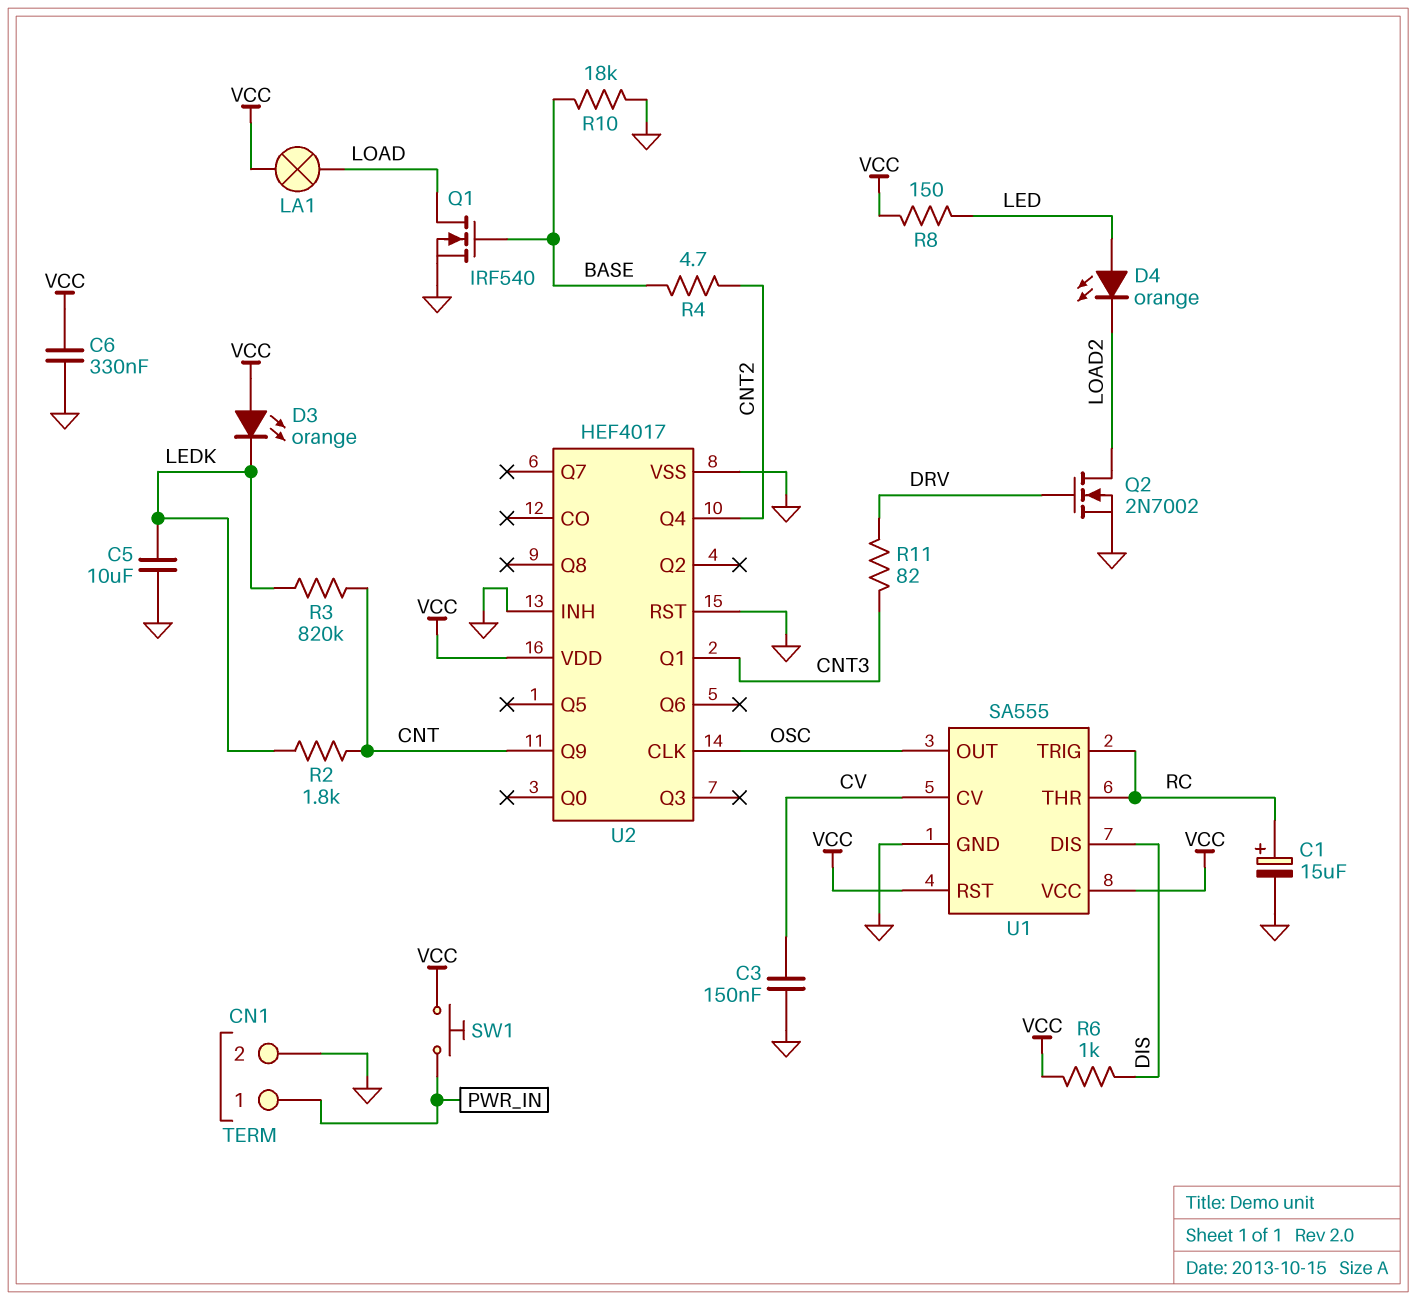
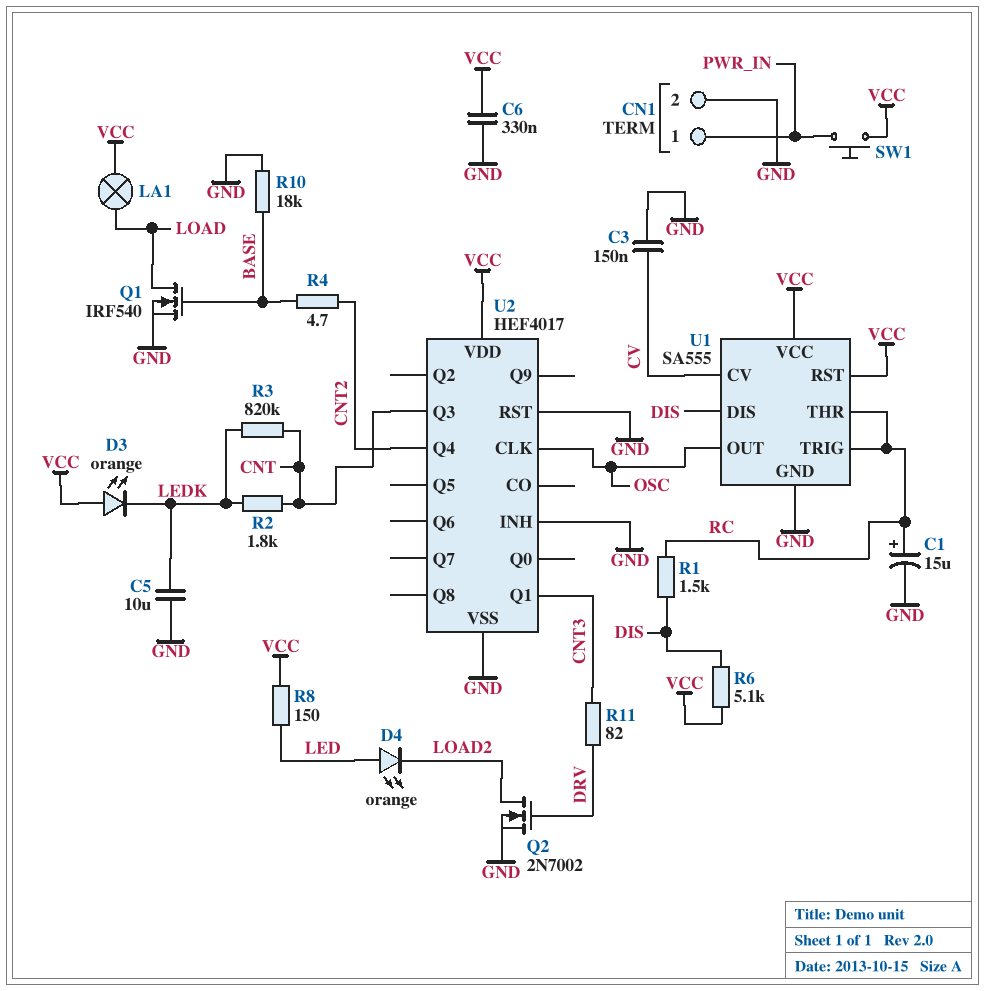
R1: none -> 1.5k (DIS, RC)
R6: 1k (DIS, VCC) -> 5.1k (DIS, VCC)
U2 pin Q3: none -> CNT
U2 pin Q9: CNT -> none

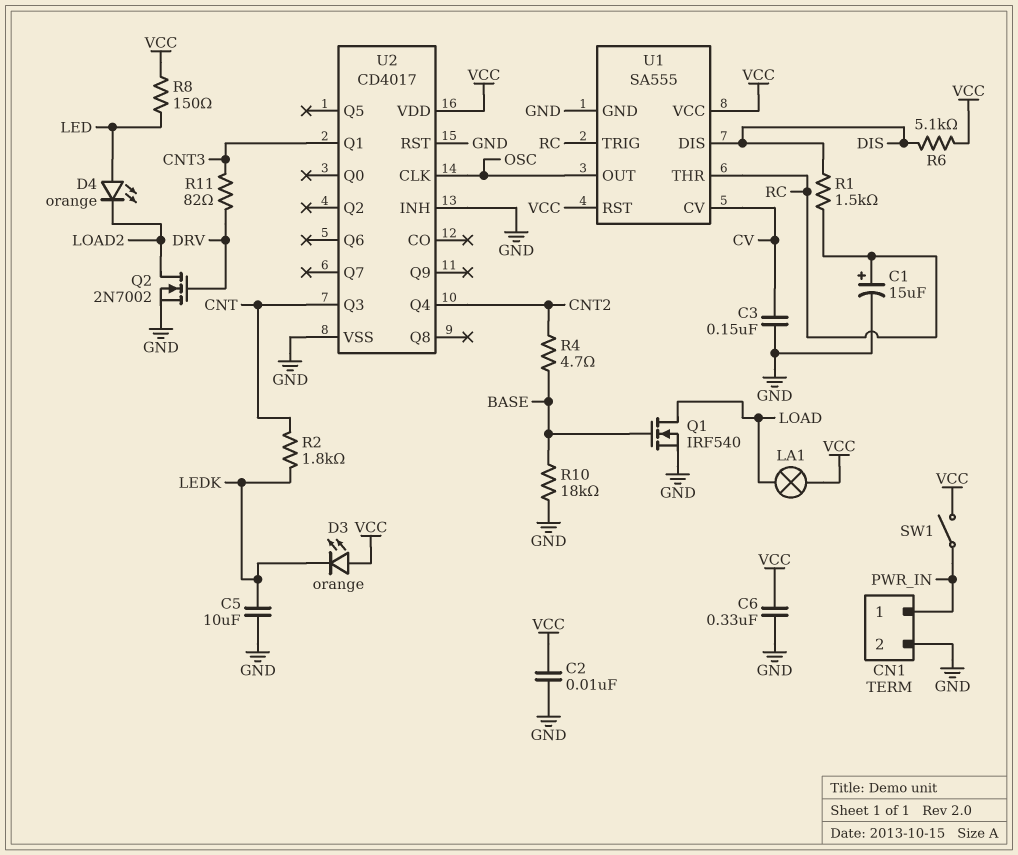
C2: none -> 10nF (GND, VCC)
R3: 820k (CNT, LEDK) -> none
SW1: button (PWR_IN, VCC) -> switch (PWR_IN, VCC)
U2: HEF4017 -> CD4017

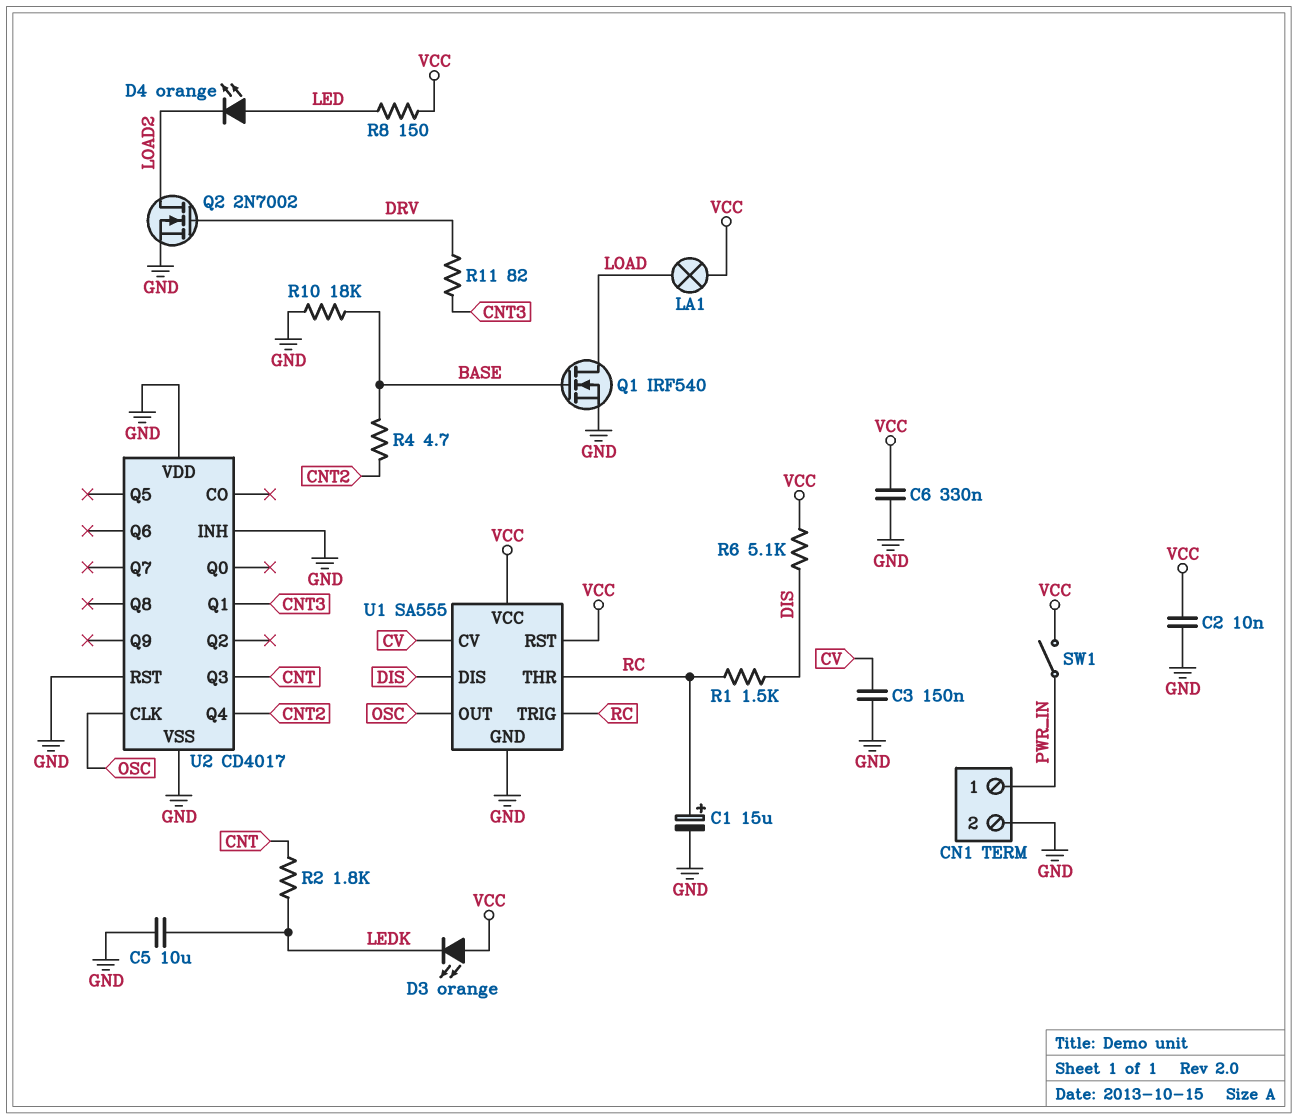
U2 pin VDD: VCC -> GND

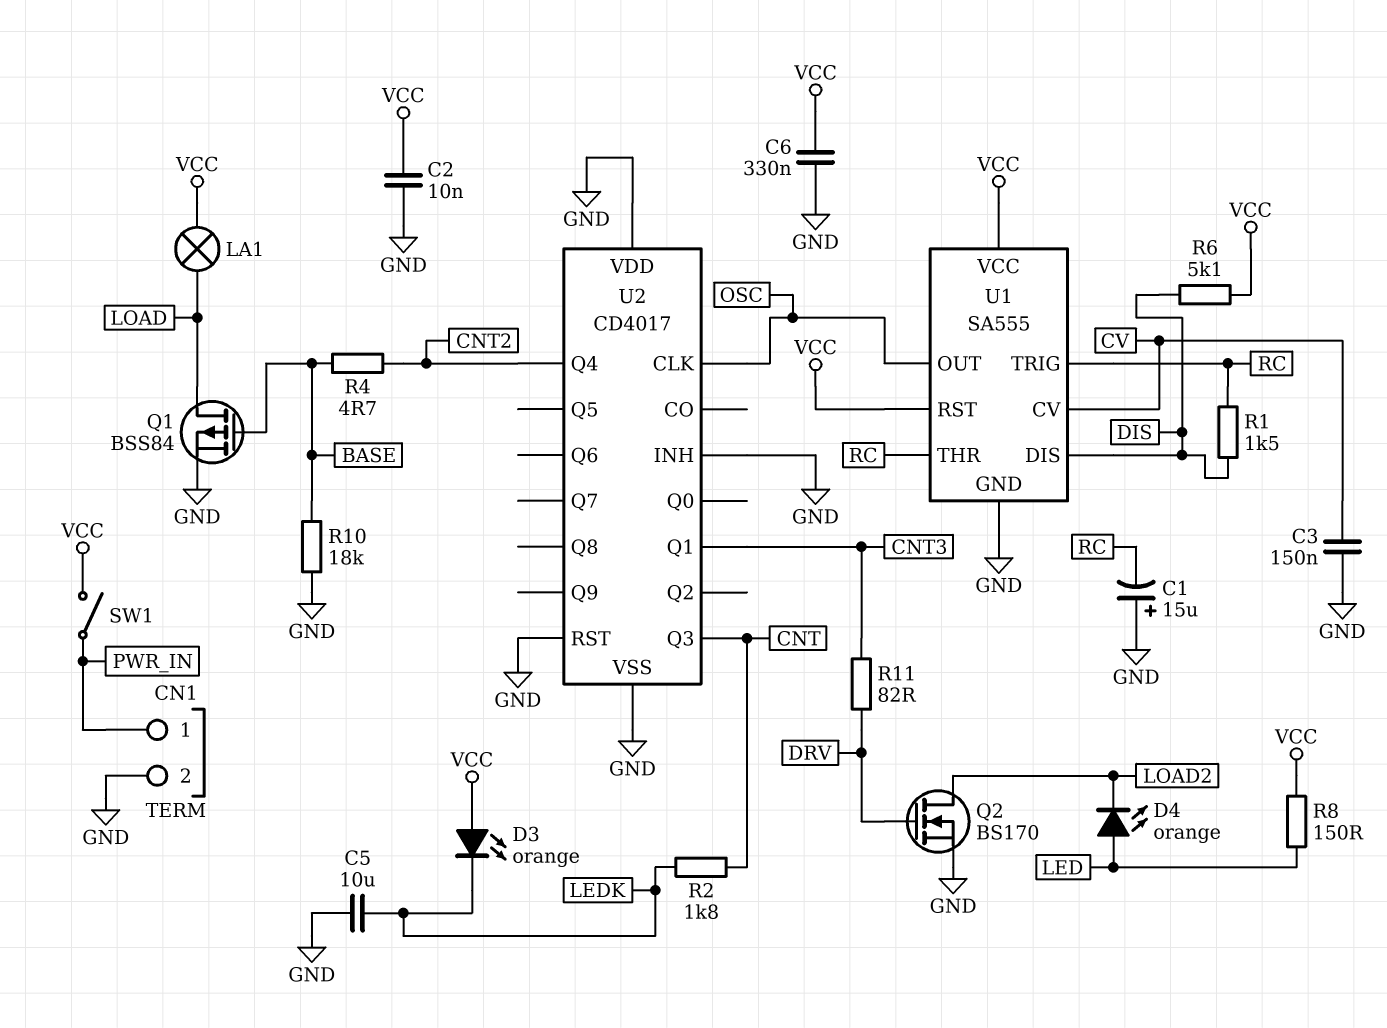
C1: 15uF (plus RC, minus GND) -> 15uF (plus GND, minus RC)
Q1: NMOS IRF540 (G BASE, D LOAD, S GND) -> PMOS BSS84 (G BASE, D LOAD, S GND)
Q2: NMOS 2N7002 (G DRV, D LOAD2, S GND) -> NMOS BS170 (G DRV, D LOAD2, S GND)

